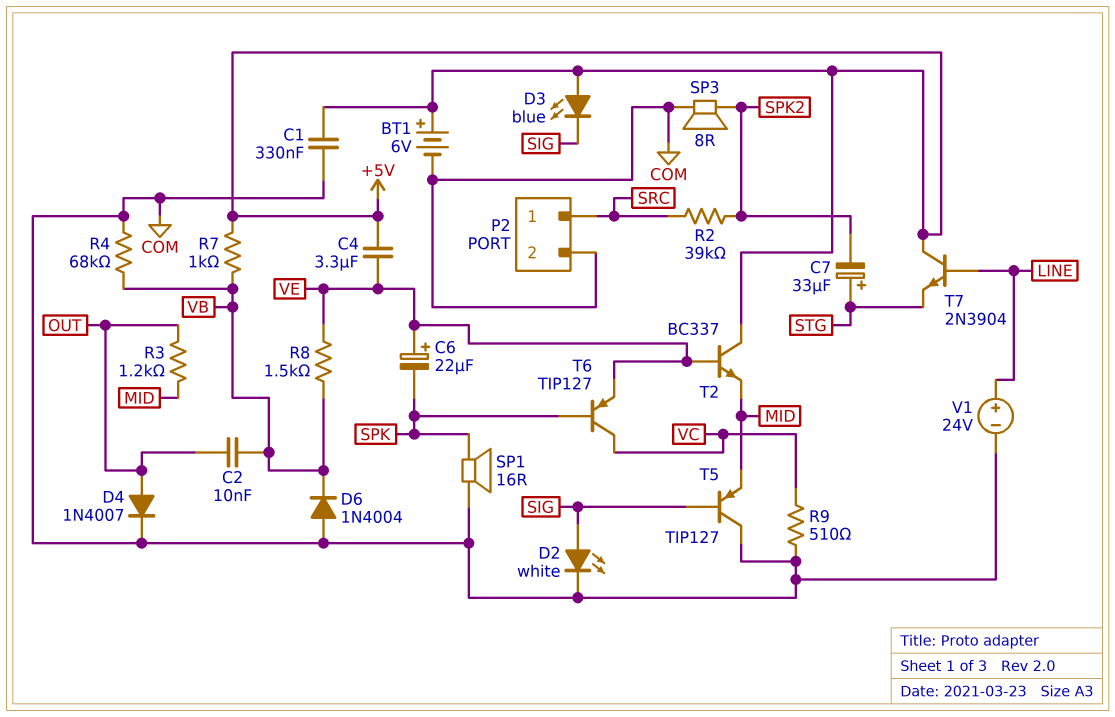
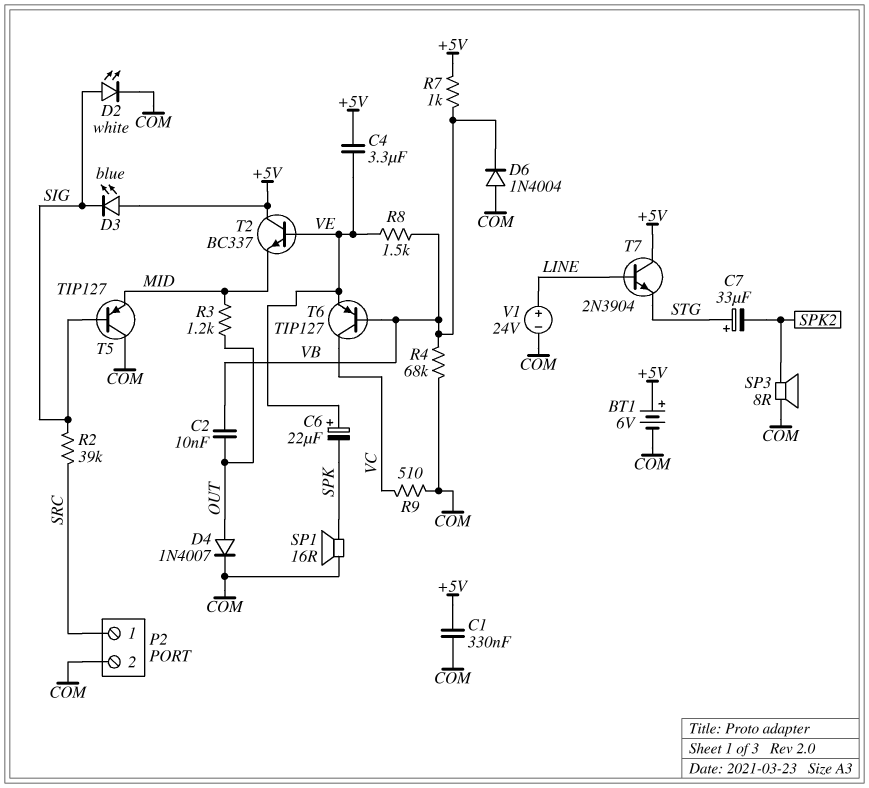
R2: 39k (SPK2, SRC) -> 39k (SIG, SRC)
T6: PNP TIP127 (B SPK, C VC, E VE) -> PNP TIP127 (B VB, C VC, E VE)

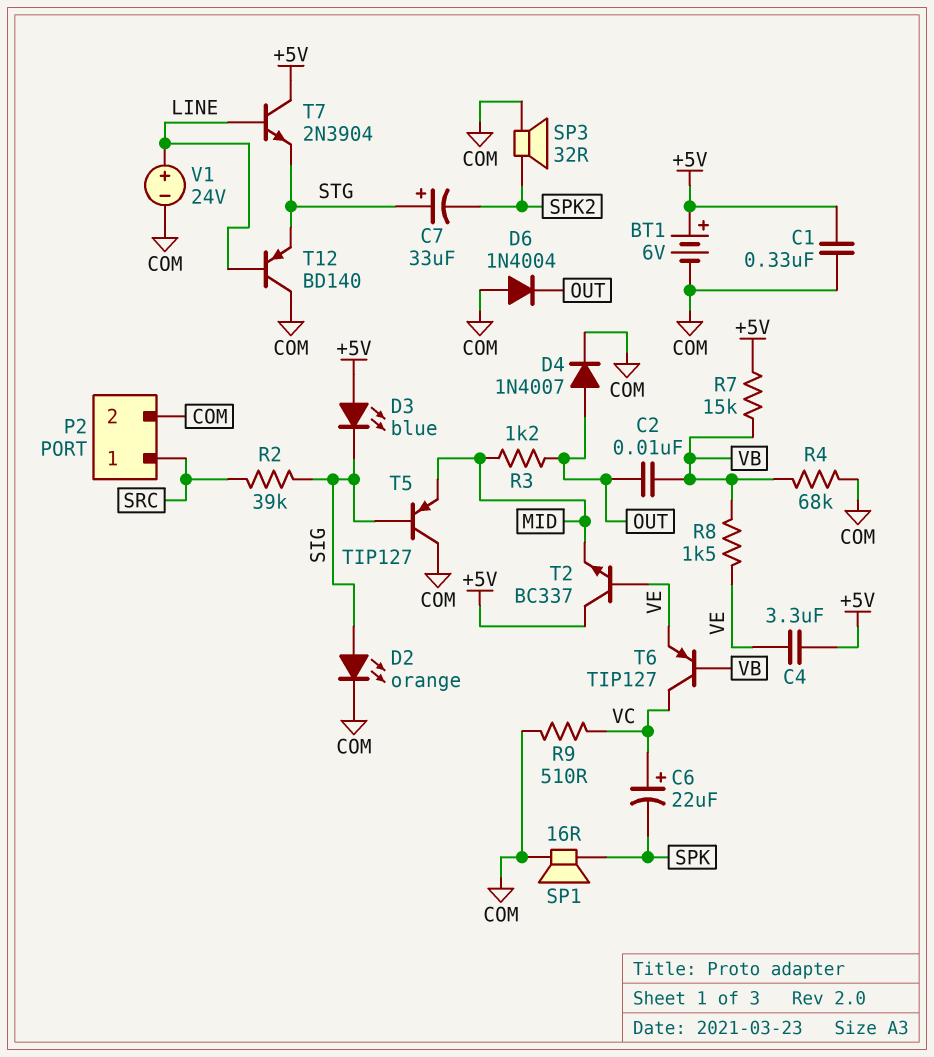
C6: 22uF (plus VE, minus SPK) -> 22uF (plus VC, minus SPK)
D2: LED white (A SIG, K COM) -> LED orange (A SIG, K COM)
D6: diode 1N4004 (A COM, K VB) -> diode 1N4004 (A COM, K OUT)
R7: 1k (+5V, VB) -> 15k (+5V, VB)
SP3: speaker 8R (COM, SPK2) -> speaker 32R (COM, SPK2)
T12: none -> PNP BD140 (B LINE, C COM, E STG)

